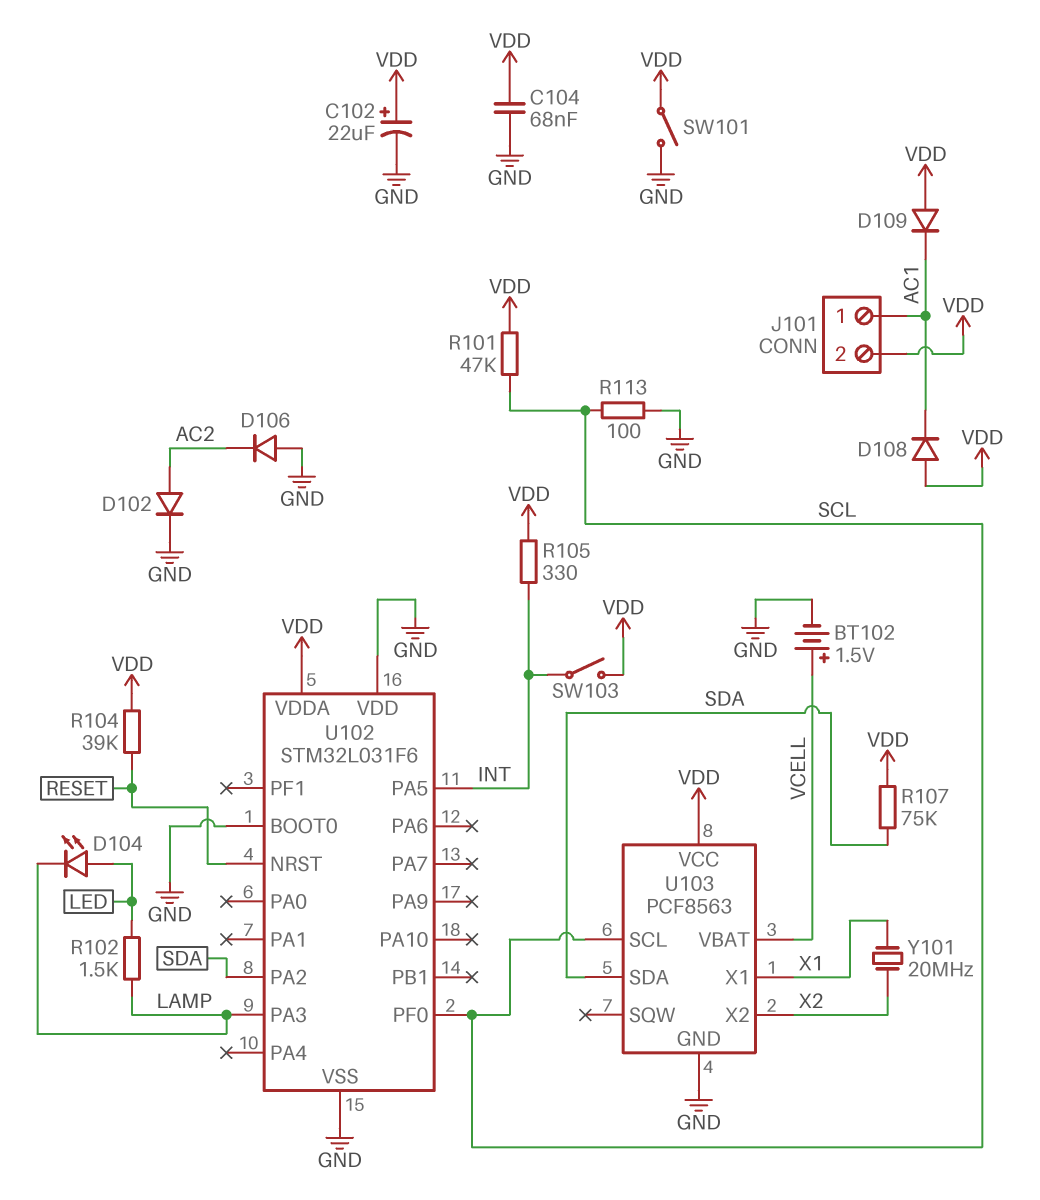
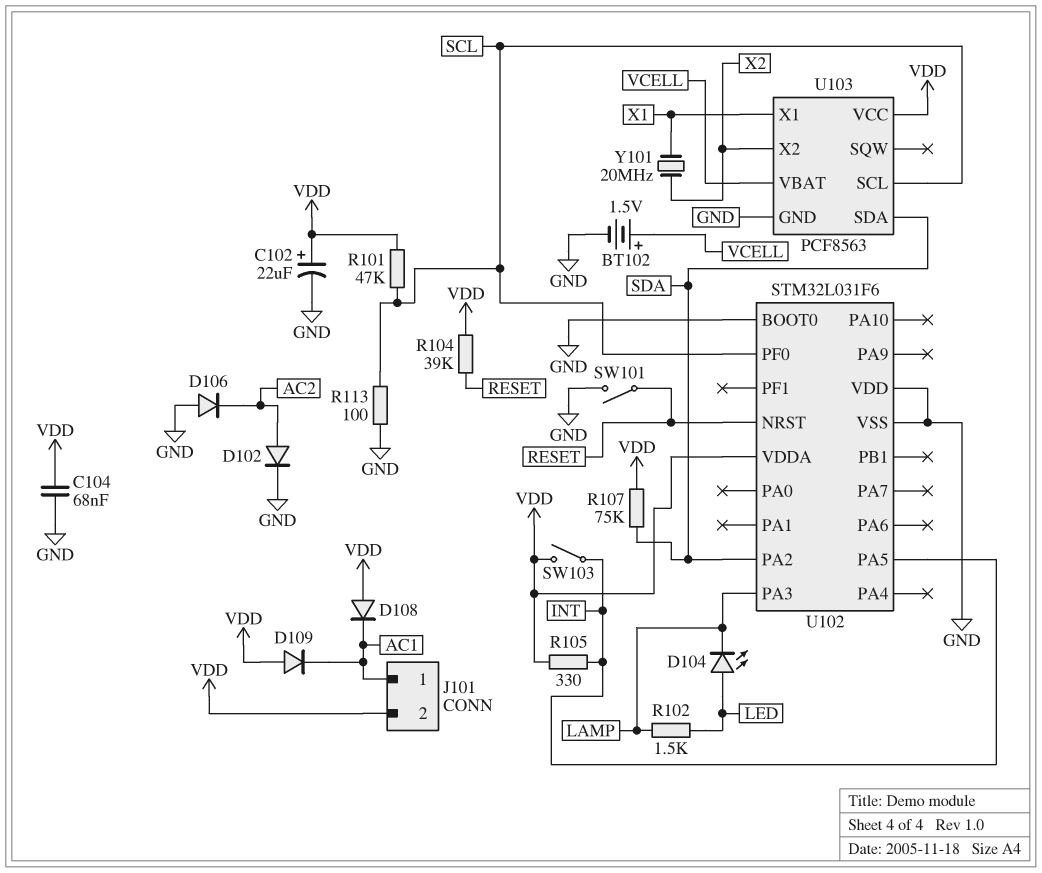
SW101: switch (GND, VDD) -> switch (GND, RESET)

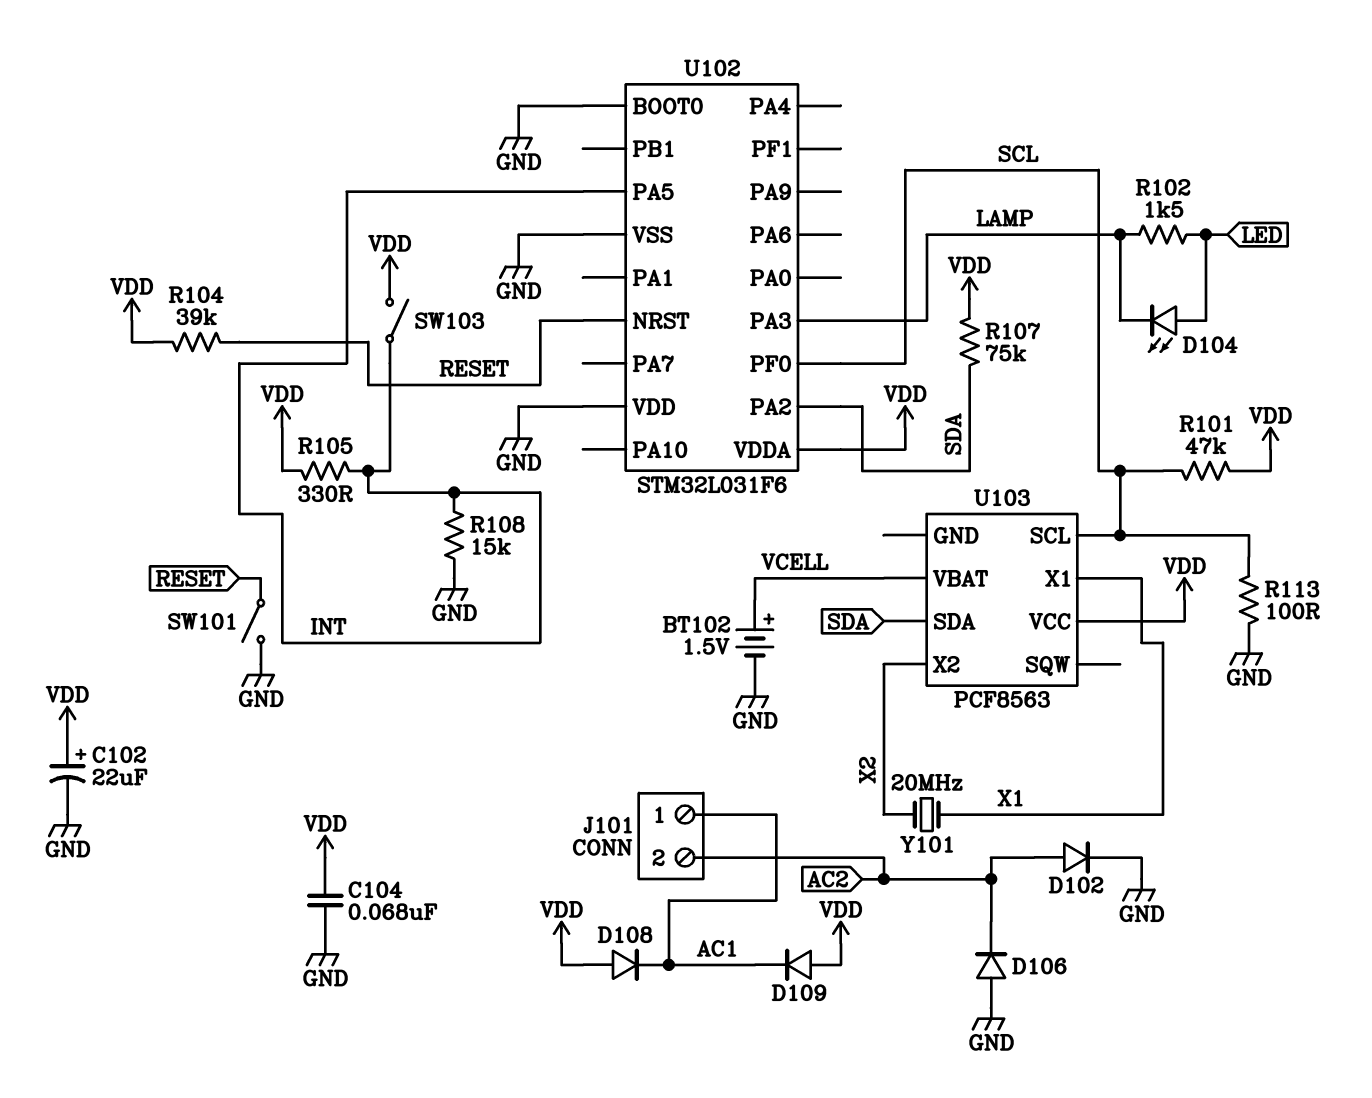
J101 pin 2: VDD -> AC2
R108: none -> 15k (GND, INT)
U103 pin GND: GND -> none

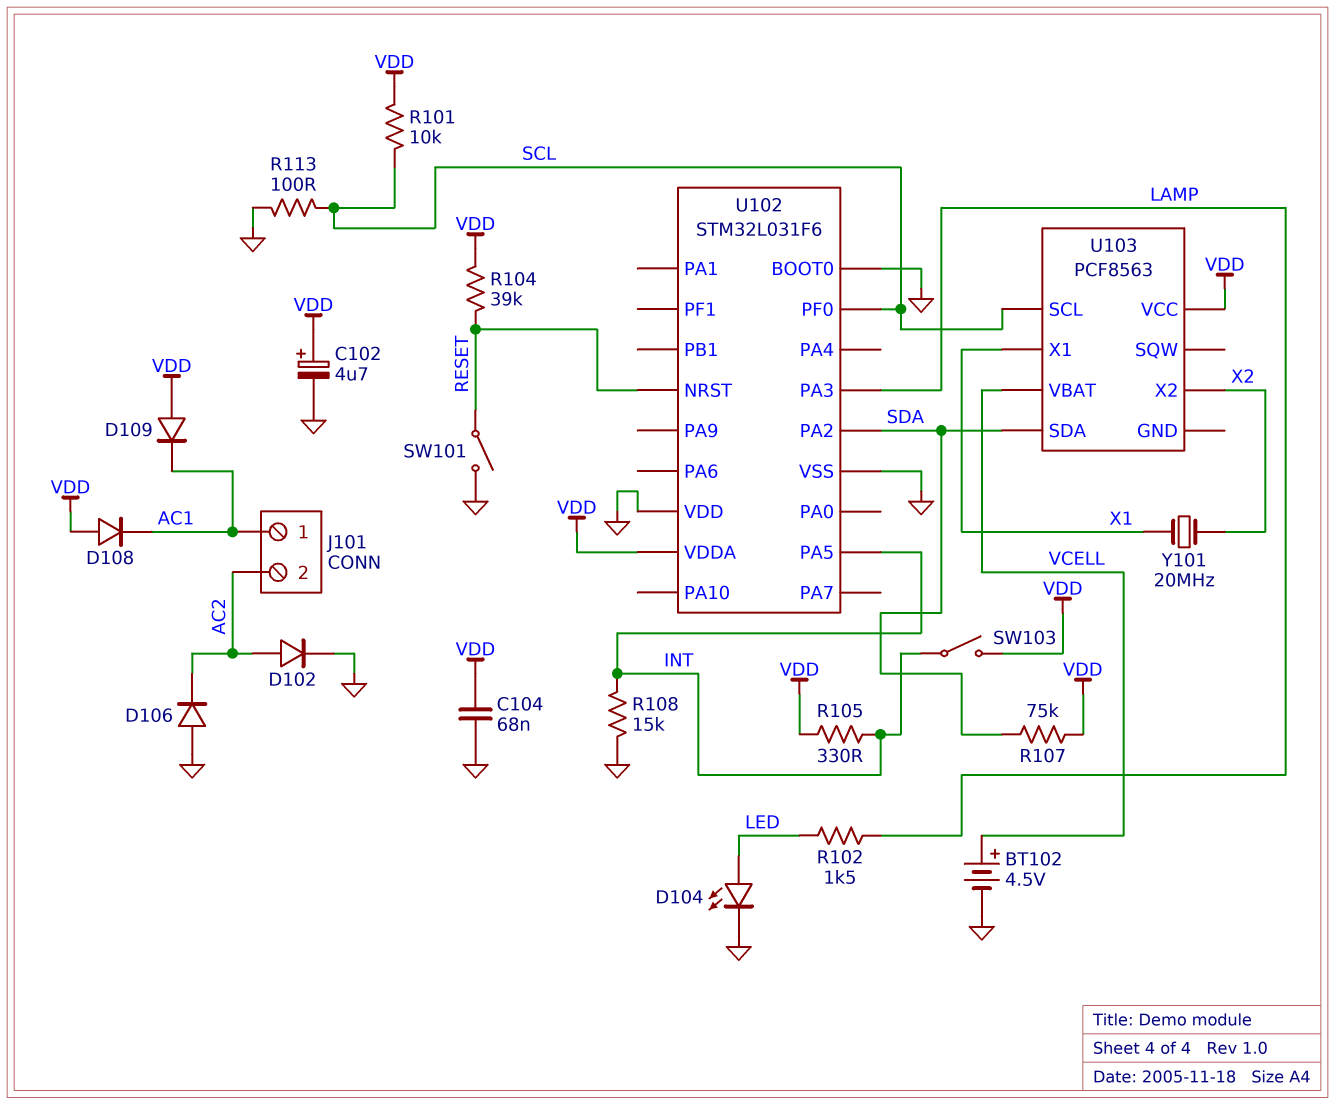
BT102: 1.5V (plus VCELL, minus GND) -> 4.5V (plus VCELL, minus GND)
C102: 22uF (plus VDD, minus GND) -> 4.7uF (plus VDD, minus GND)
D104: LED (A LED, K LAMP) -> LED (A LED, K GND)
R101: 47k (SCL, VDD) -> 10k (SCL, VDD)

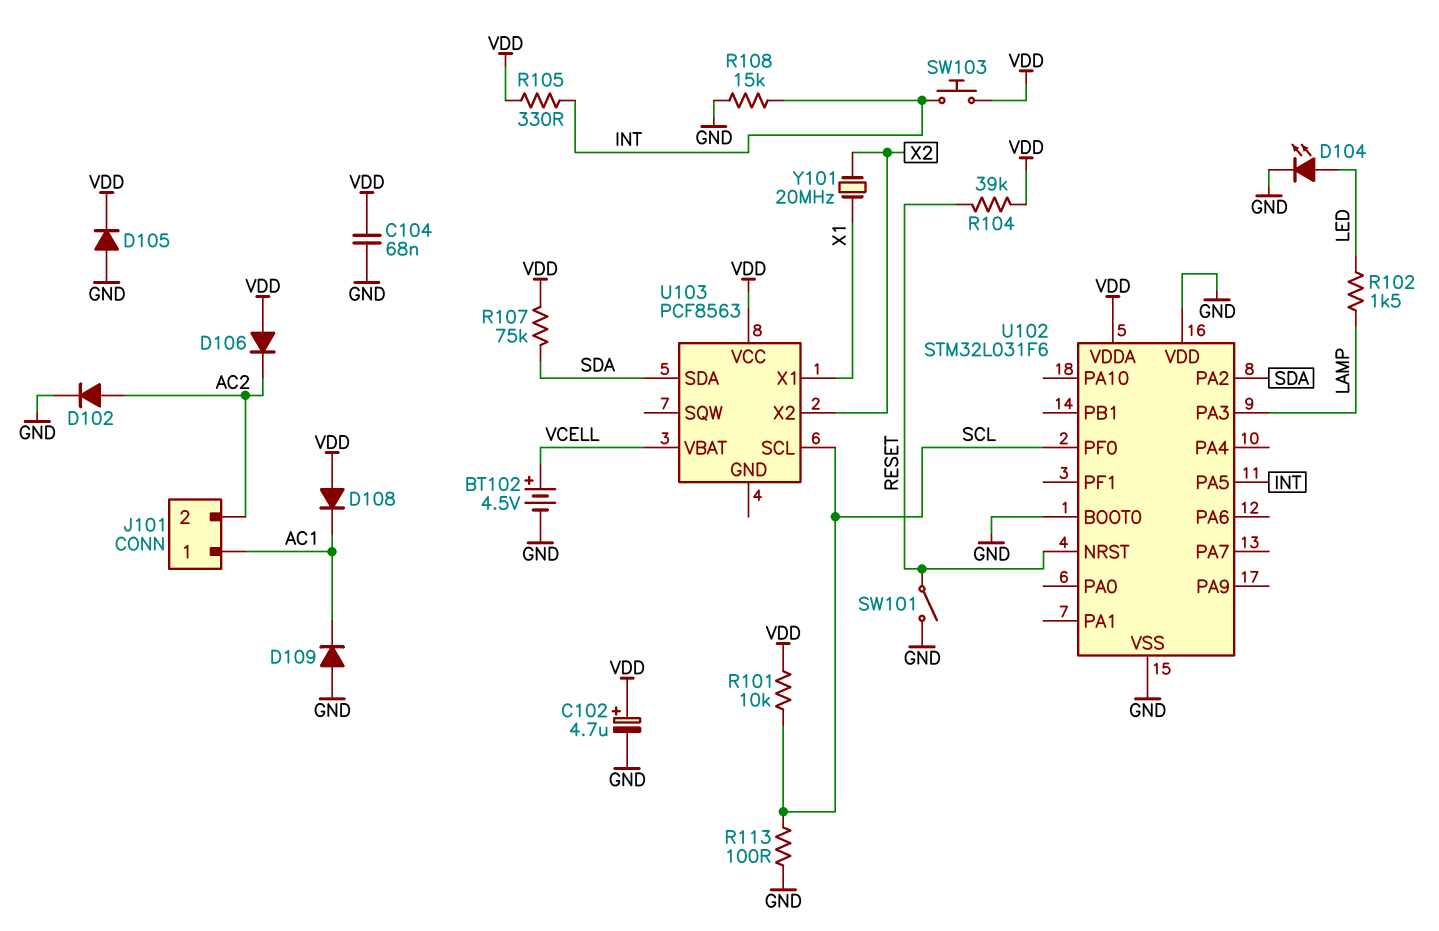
D105: none -> diode (A GND, K VDD)
D106: diode (A GND, K AC2) -> diode (A VDD, K AC2)
D109: diode (A VDD, K AC1) -> diode (A GND, K AC1)
SW103: switch (INT, VDD) -> button (INT, VDD)

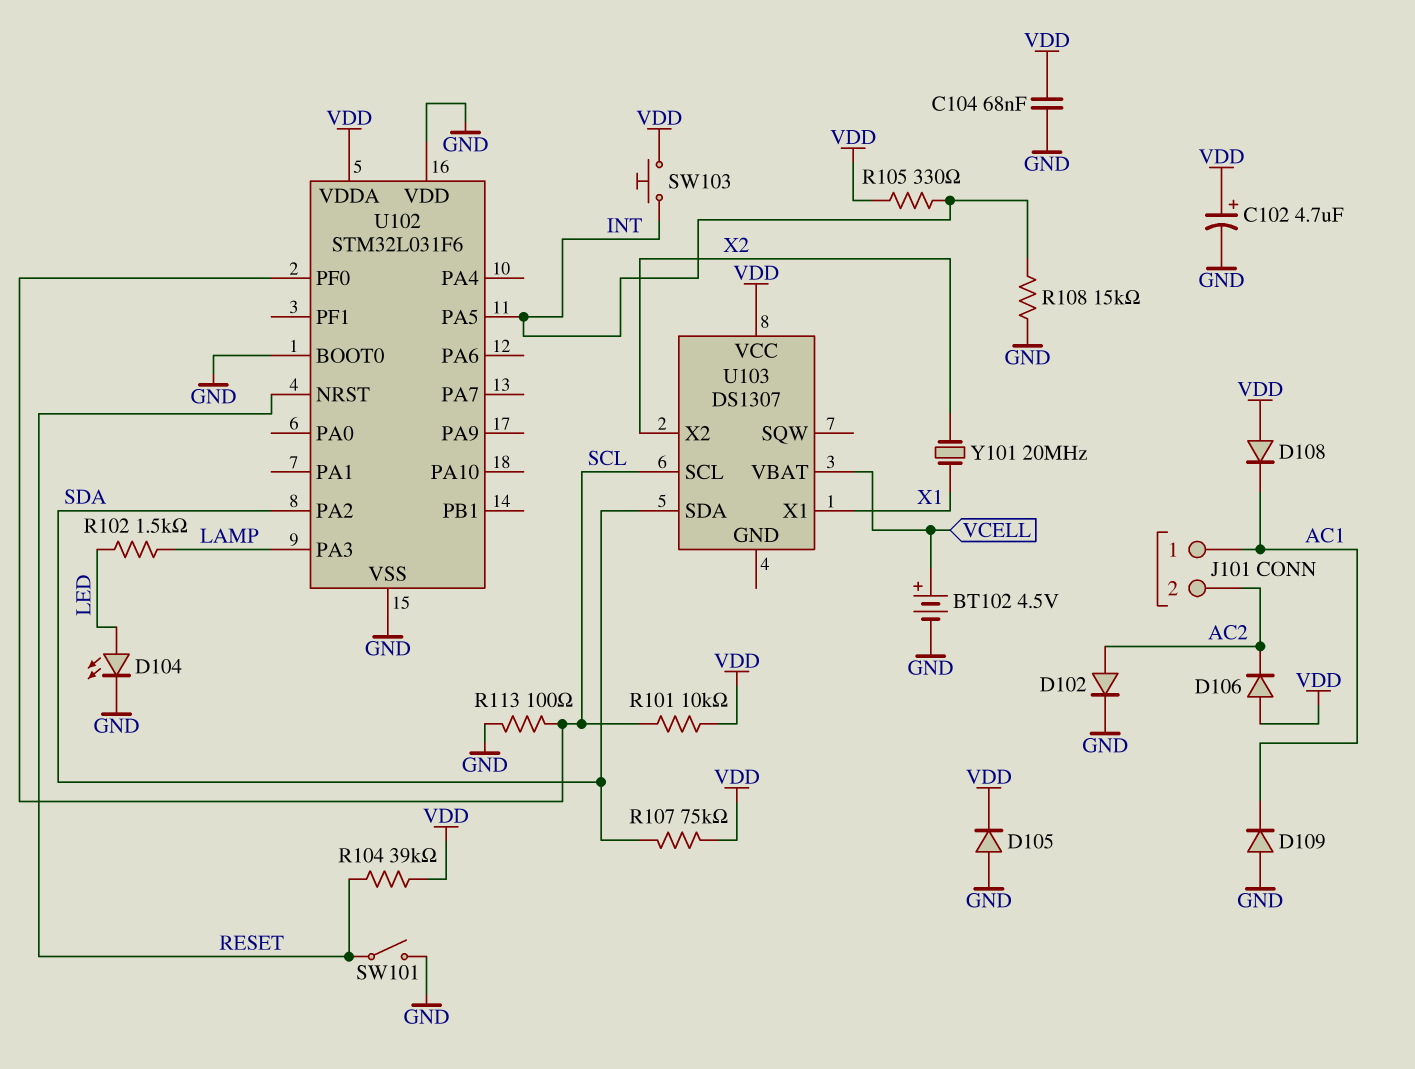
U103: PCF8563 -> DS1307

